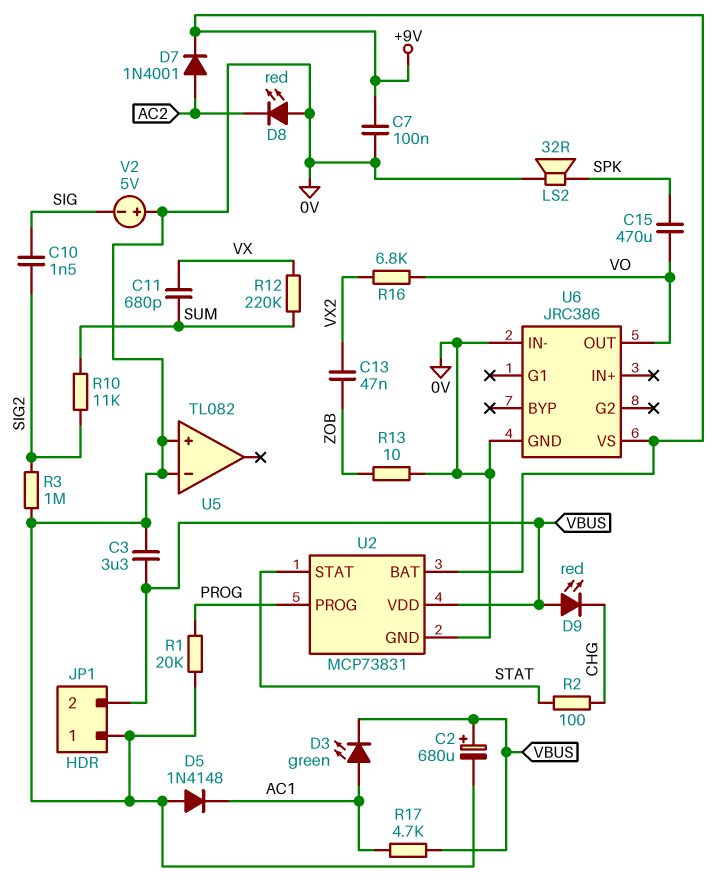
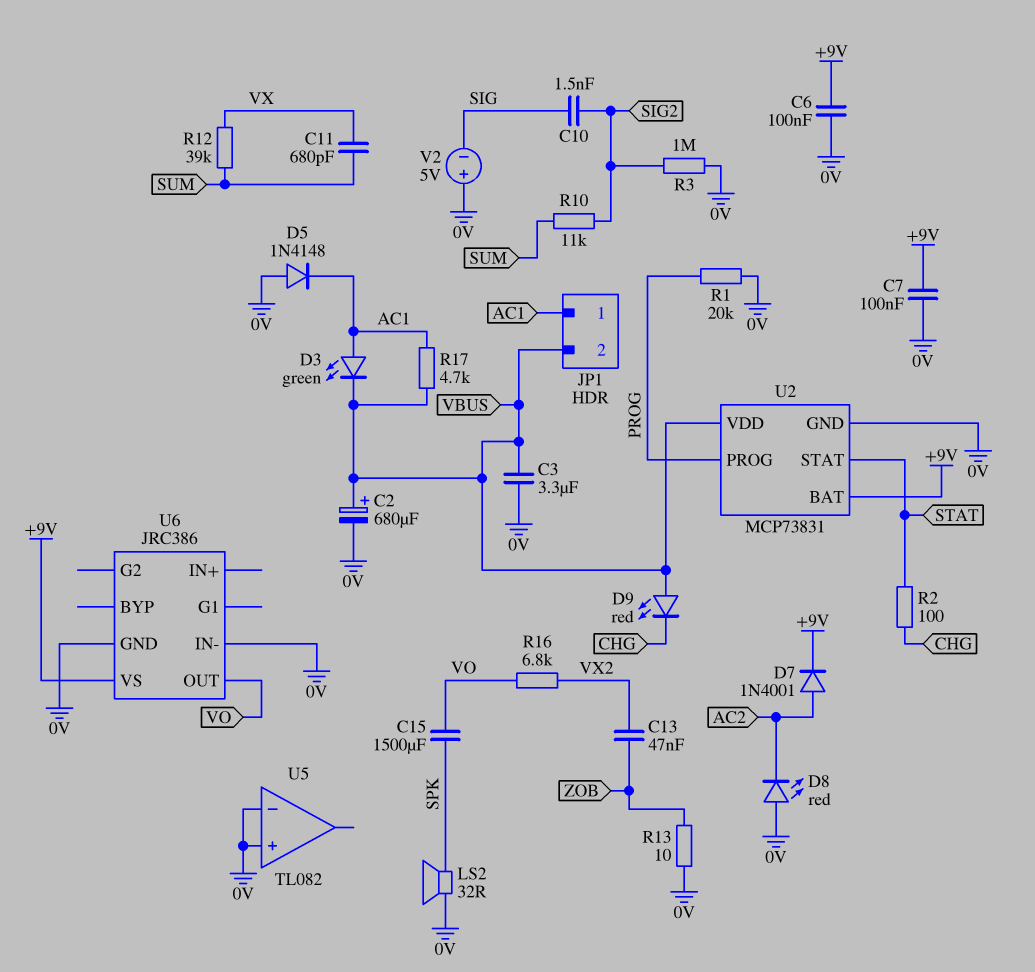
C6: none -> 100nF (+9V, 0V)
C15: 470uF (SPK, VO) -> 1500uF (SPK, VO)
JP1 pin 1: 0V -> AC1
R12: 220k (SUM, VX) -> 39k (SUM, VX)

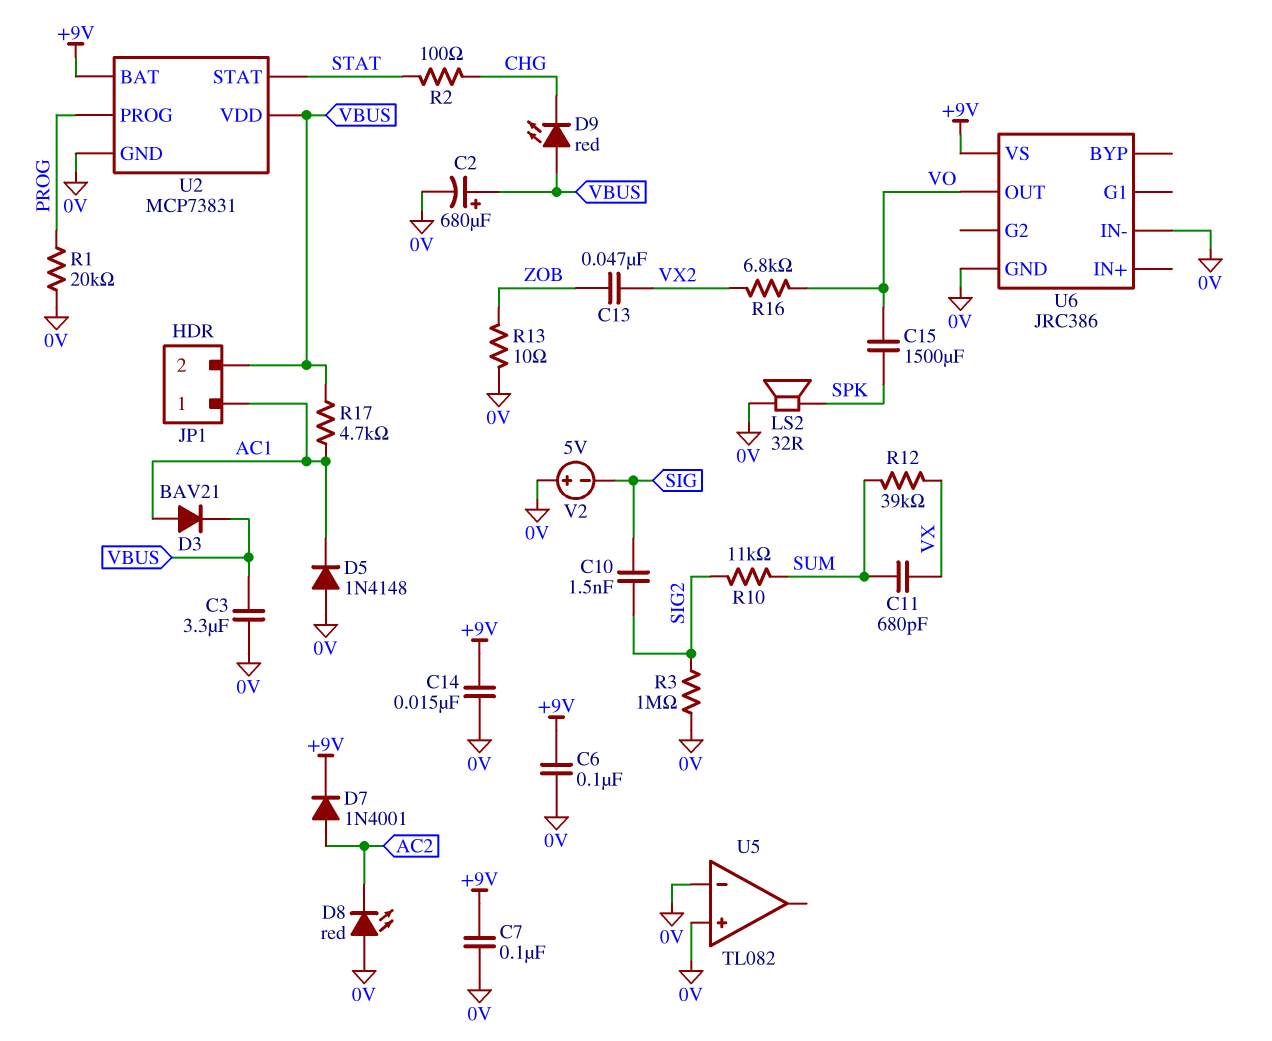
C14: none -> 15nF (+9V, 0V)
D3: LED green (A AC1, K VBUS) -> diode BAV21 (A AC1, K VBUS)

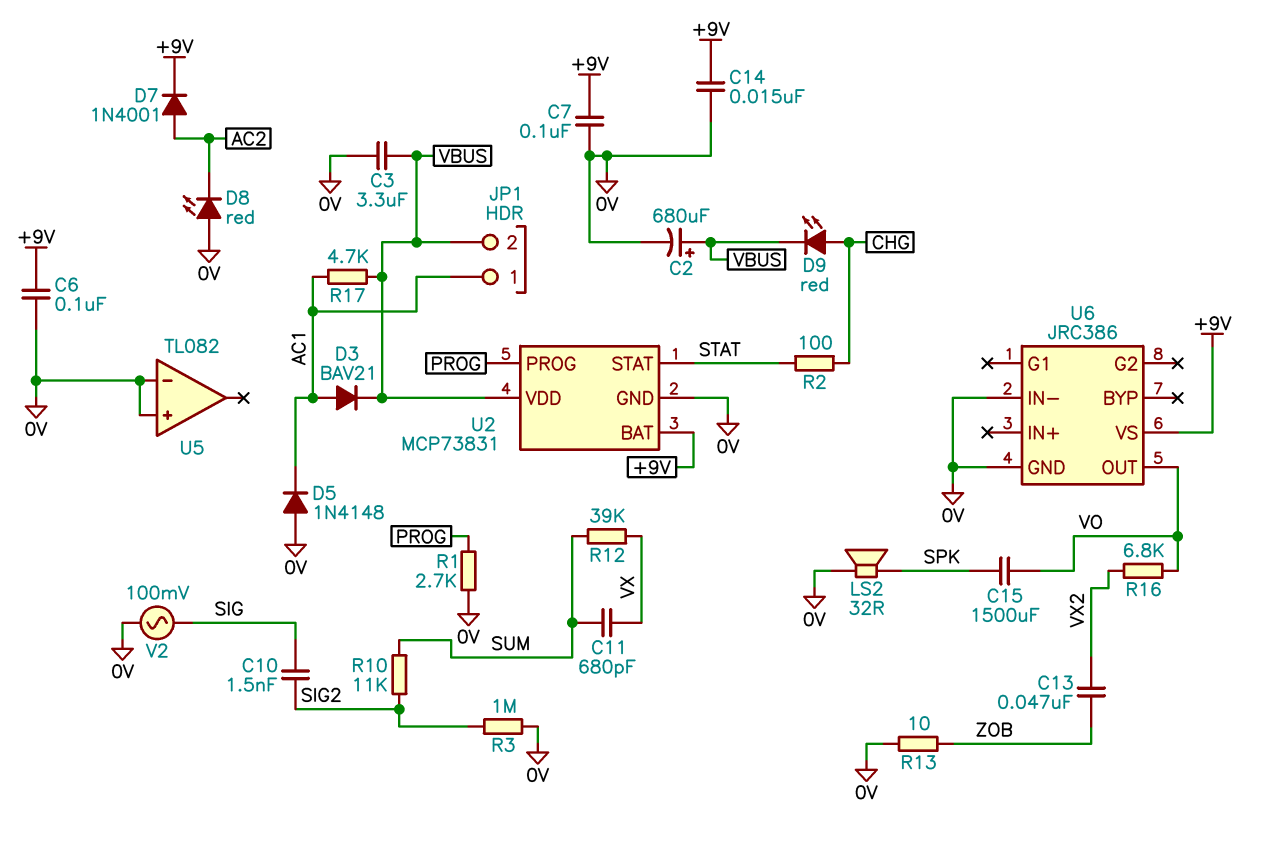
D9: LED red (A VBUS, K CHG) -> LED red (A CHG, K VBUS)
R1: 20k (0V, PROG) -> 2.7k (0V, PROG)
V2: 5V (plus 0V, minus SIG) -> AC 100mV (0V, SIG)

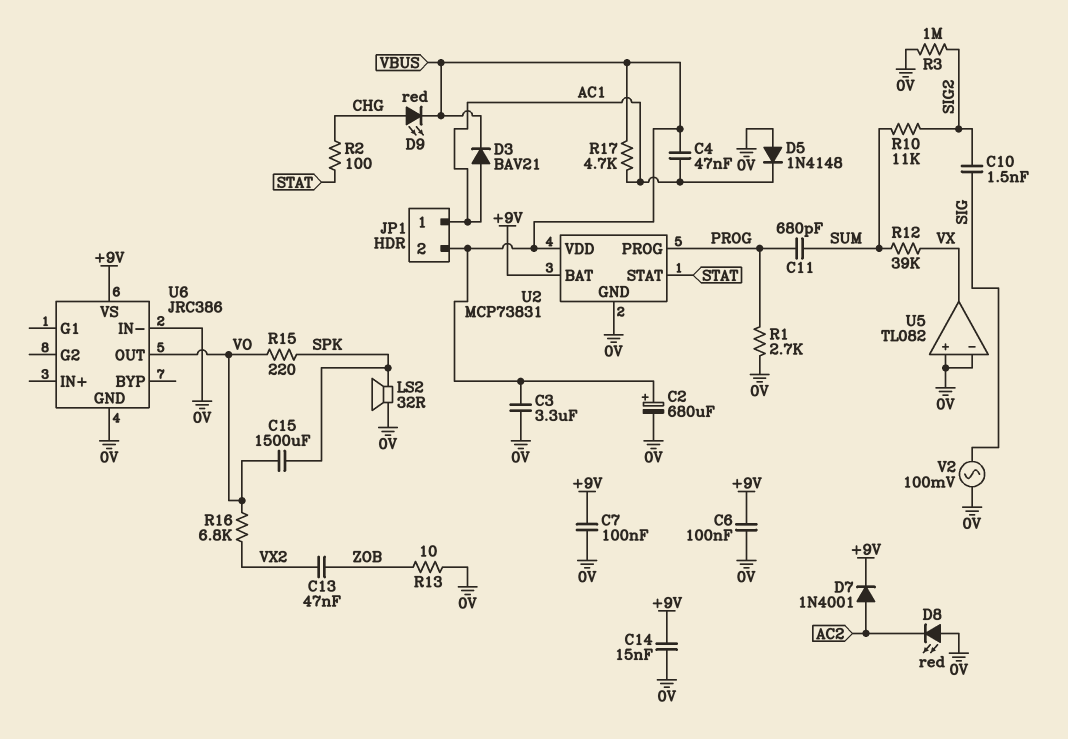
C4: none -> 47nF (AC1, VBUS)
C11: 680pF (SUM, VX) -> 680pF (PROG, SUM)
R15: none -> 220 (SPK, VO)
U5 pin out: none -> VX

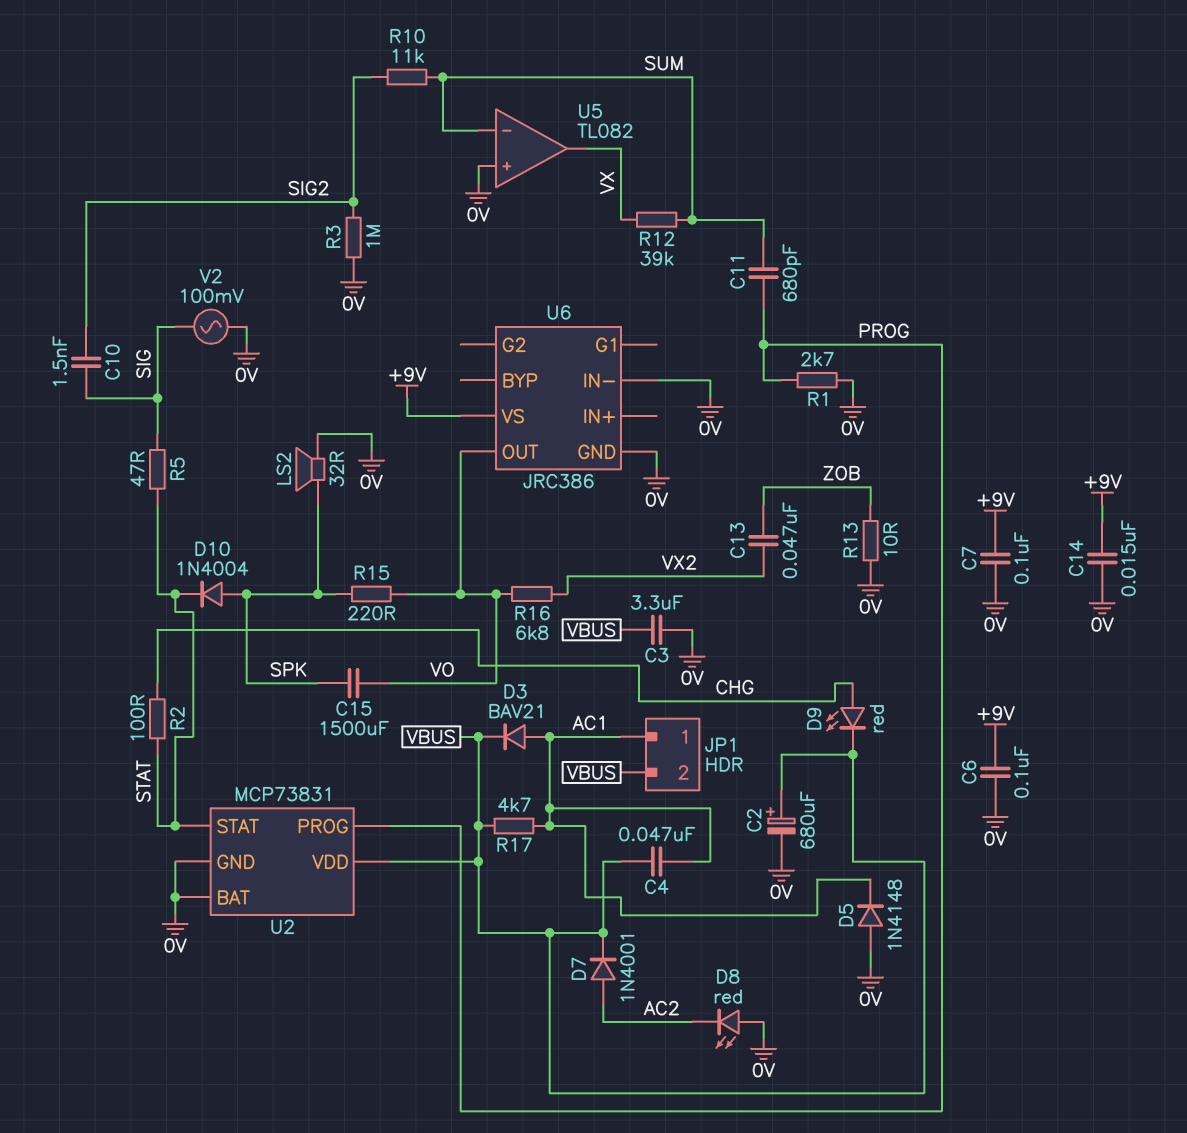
D7: diode 1N4001 (A AC2, K +9V) -> diode 1N4001 (A AC2, K VBUS)
D10: none -> diode 1N4004 (A SPK, K STAT)
R5: none -> 47 (SIG, STAT)
U2 pin BAT: +9V -> 0V
U5 pin in-: 0V -> SUM

